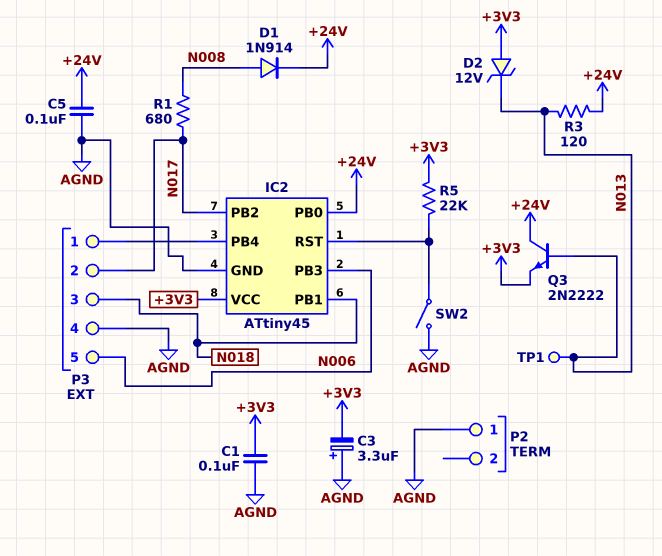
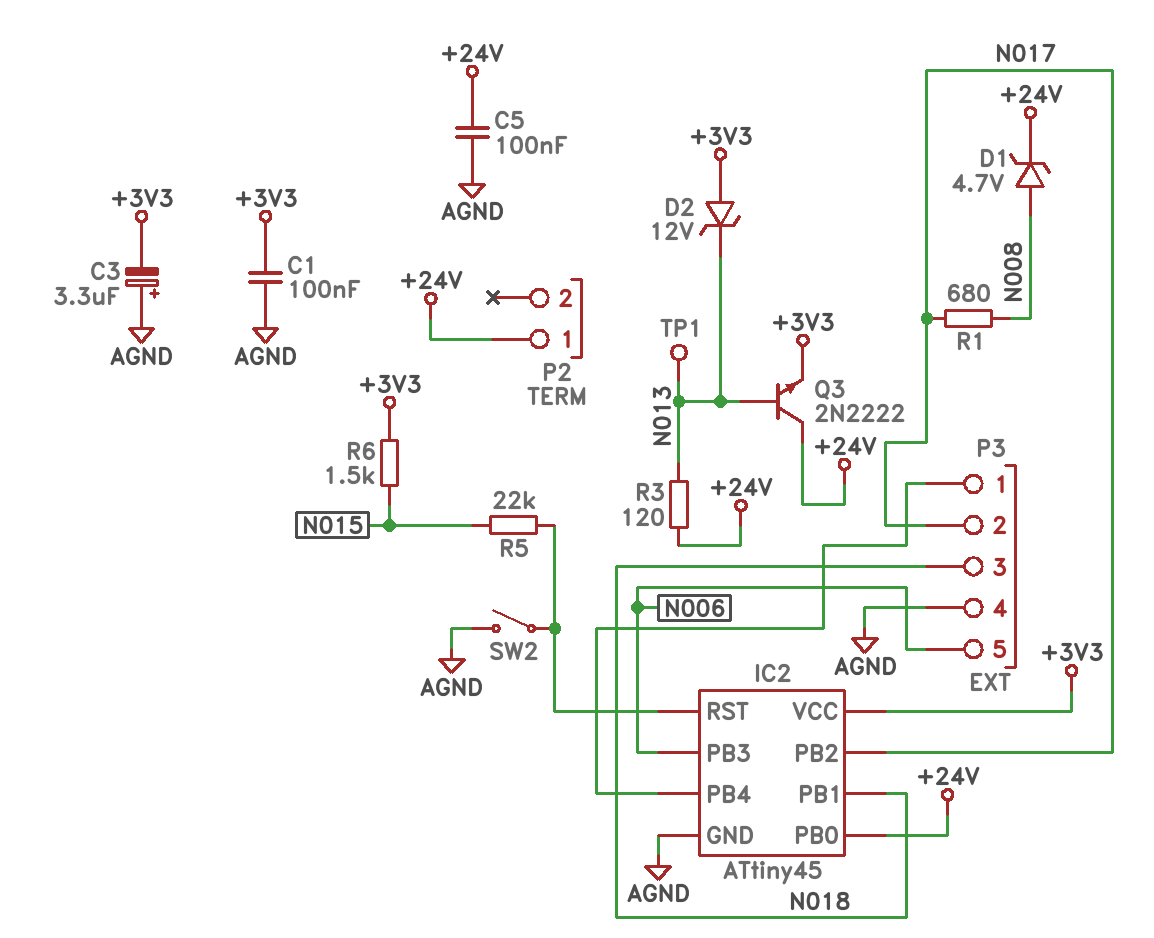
D1: diode 1N914 (A N008, K +24V) -> zener 4.7V (A N008, K +24V)
P2 pin 1: AGND -> +24V
R5: 22k (+3V3, IC2/RST) -> 22k (IC2/RST, N015)
R6: none -> 1.5k (+3V3, N015)

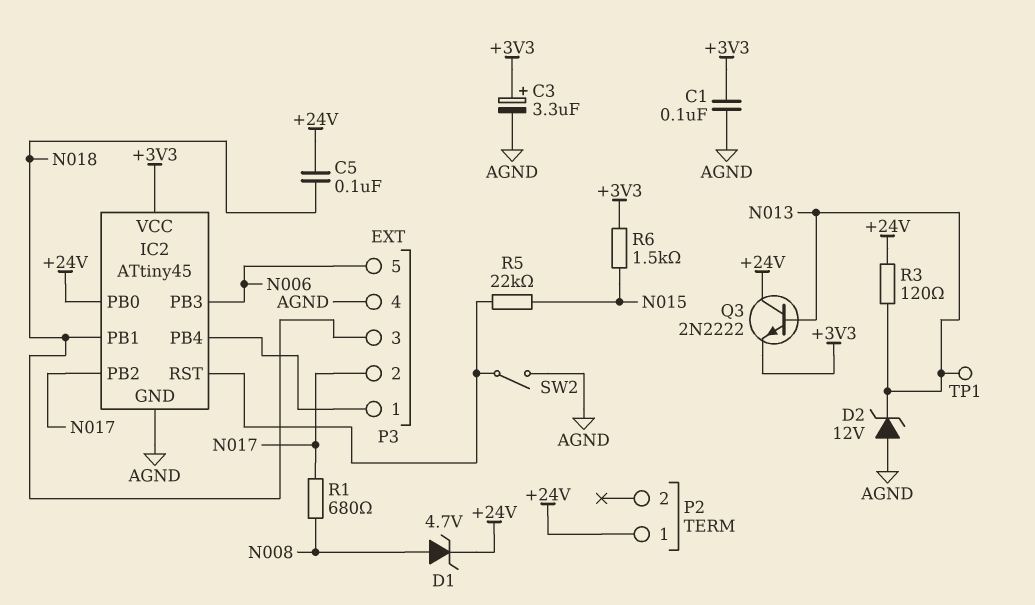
C3: 3.3uF (plus AGND, minus +3V3) -> 3.3uF (plus +3V3, minus AGND)
C5: 100nF (+24V, AGND) -> 100nF (+24V, N018)
D2: zener 12V (A +3V3, K N013) -> zener 12V (A AGND, K N013)

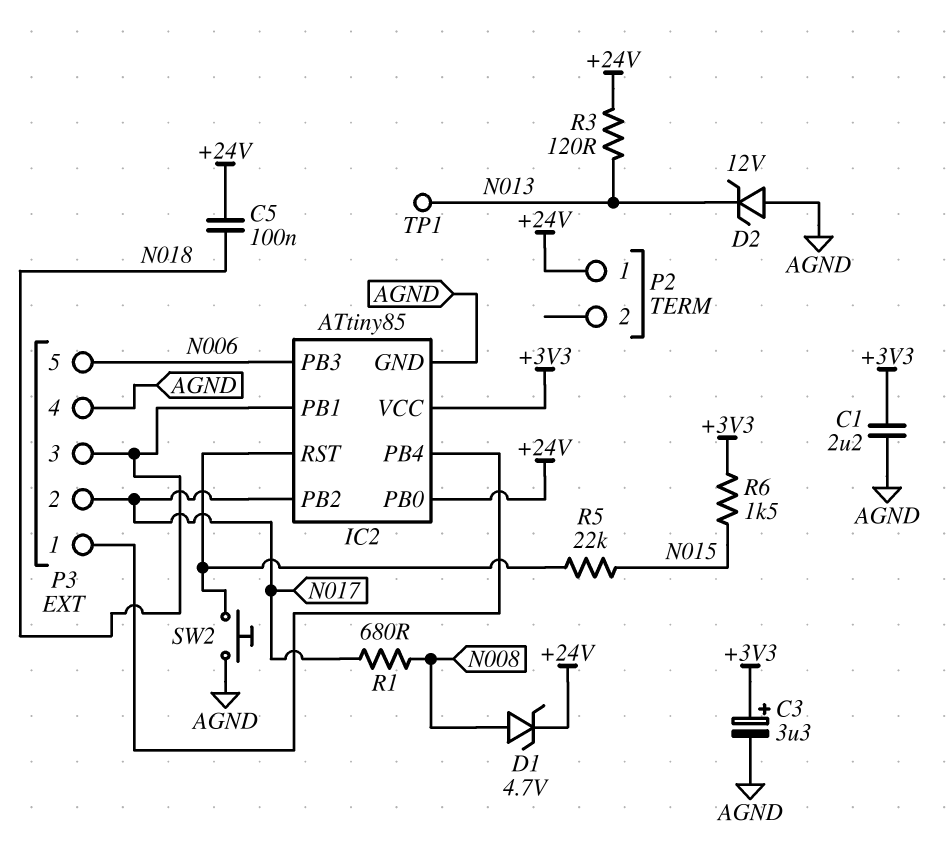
C1: 100nF (+3V3, AGND) -> 2.2uF (+3V3, AGND)
IC2: ATtiny45 -> ATtiny85
Q3: NPN 2N2222 (B N013, C +24V, E +3V3) -> none
SW2: switch (AGND, IC2/RST) -> button (AGND, IC2/RST)

